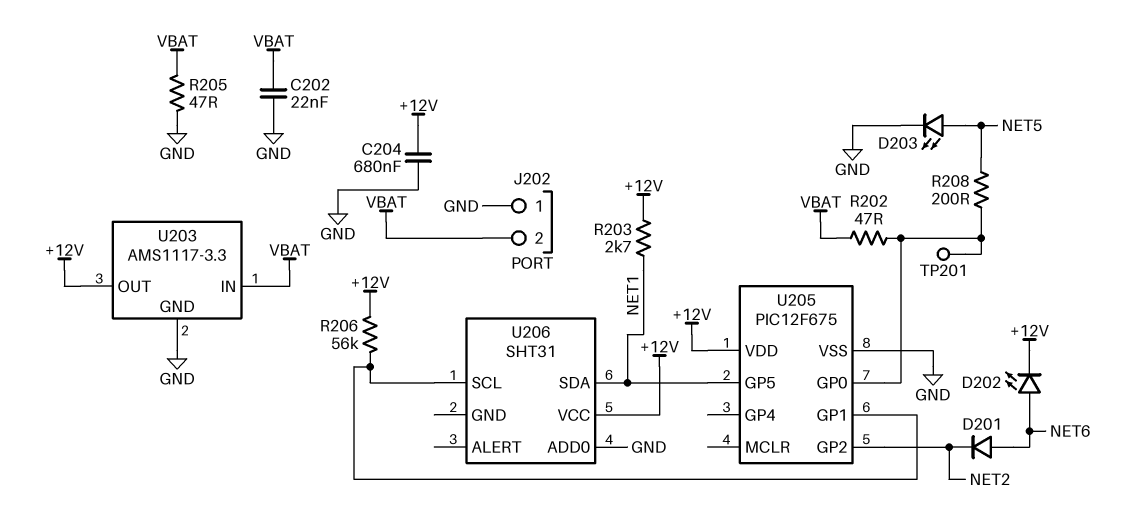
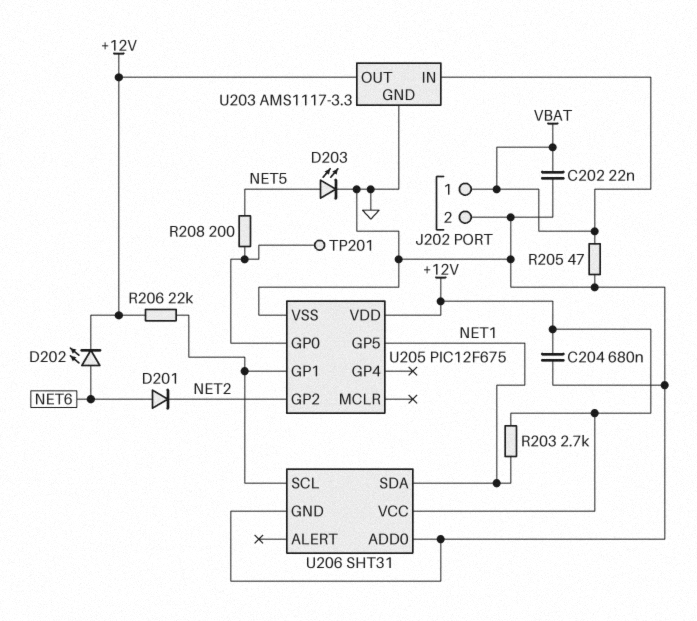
J202 pin 1: GND -> VBAT
J202 pin 2: VBAT -> GND
R202: 47 (U205/GP0, VBAT) -> none
R206: 56k (+12V, U205/GP1) -> 22k (+12V, U205/GP1)
U206 pin GND: none -> GND

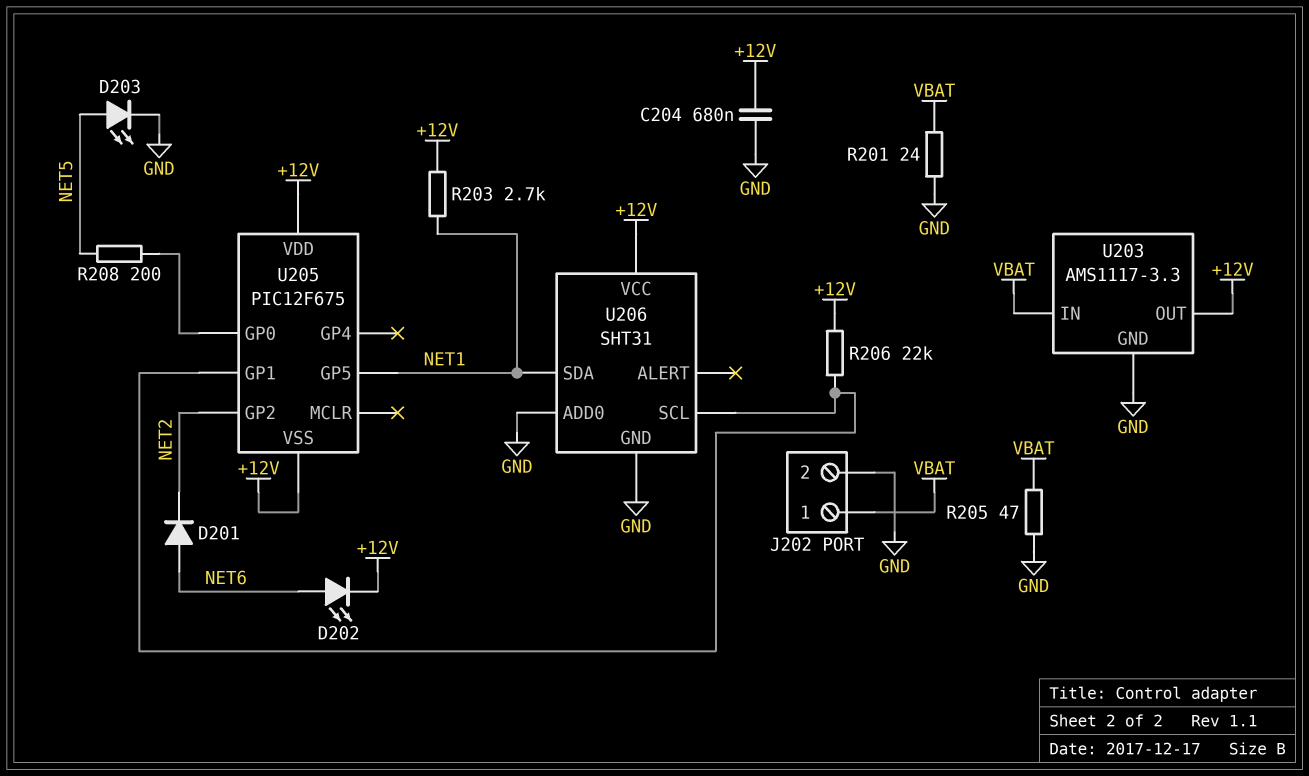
C202: 22nF (GND, VBAT) -> none
R201: none -> 24 (GND, VBAT)
TP201: test point (U205/GP0) -> none
U205 pin VSS: GND -> +12V

